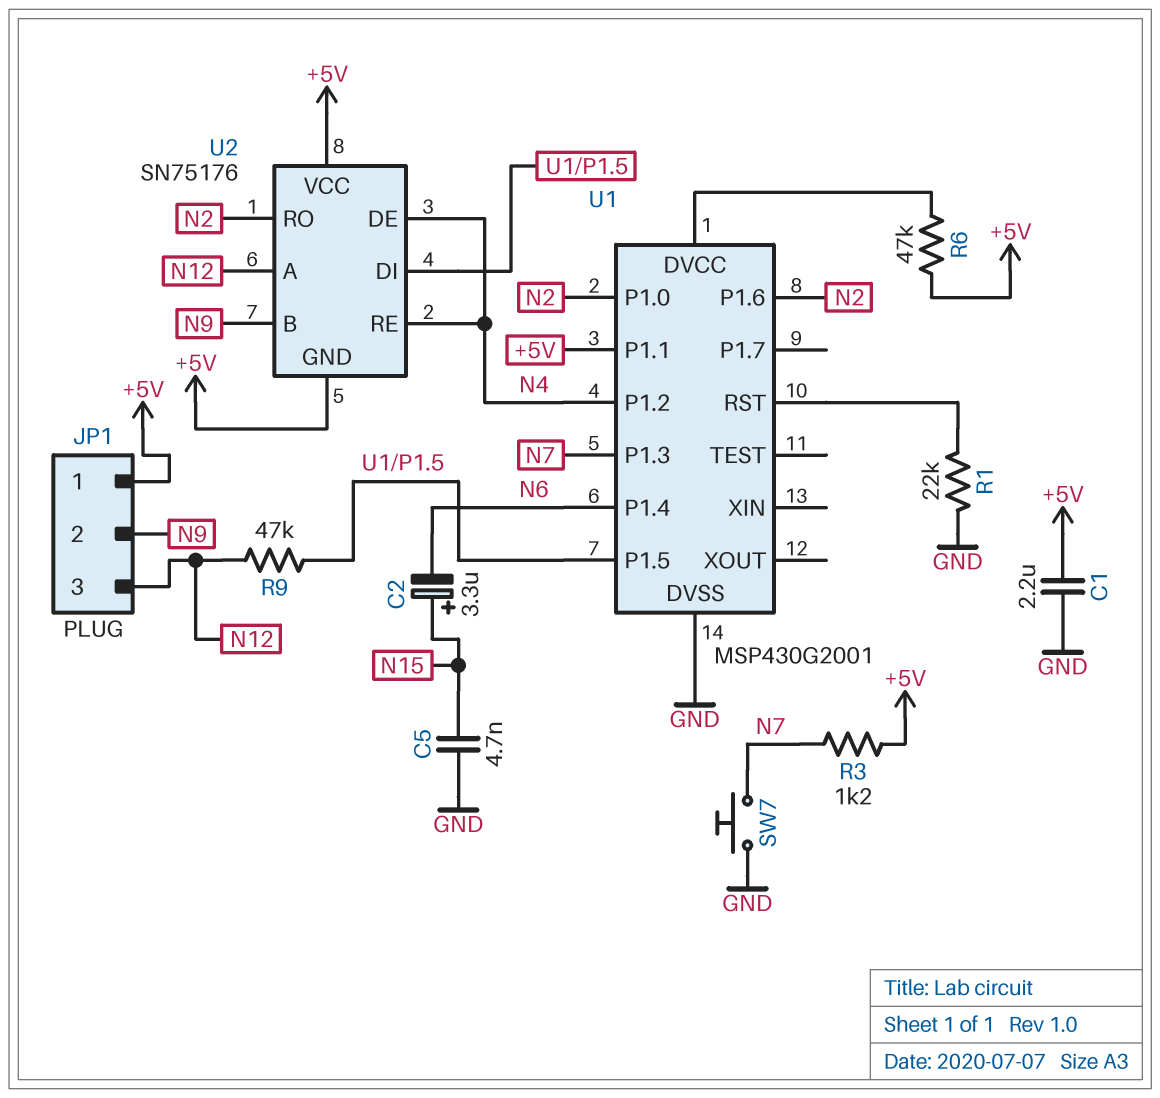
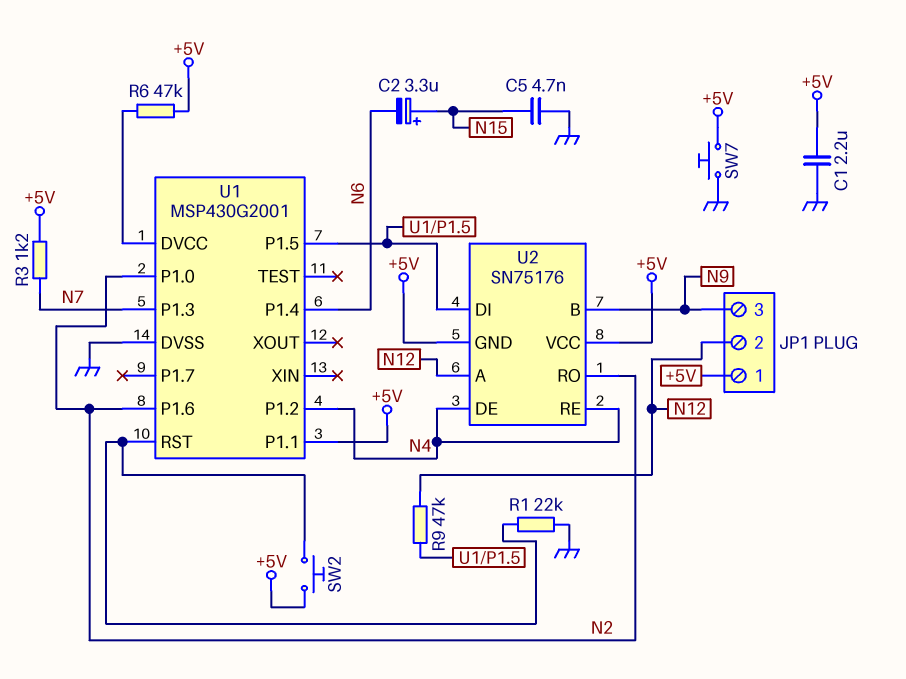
JP1 pin 2: N9 -> N12
JP1 pin 3: N12 -> N9
SW2: none -> button (+5V, U1/RST)
SW7: button (GND, N7) -> button (+5V, GND)

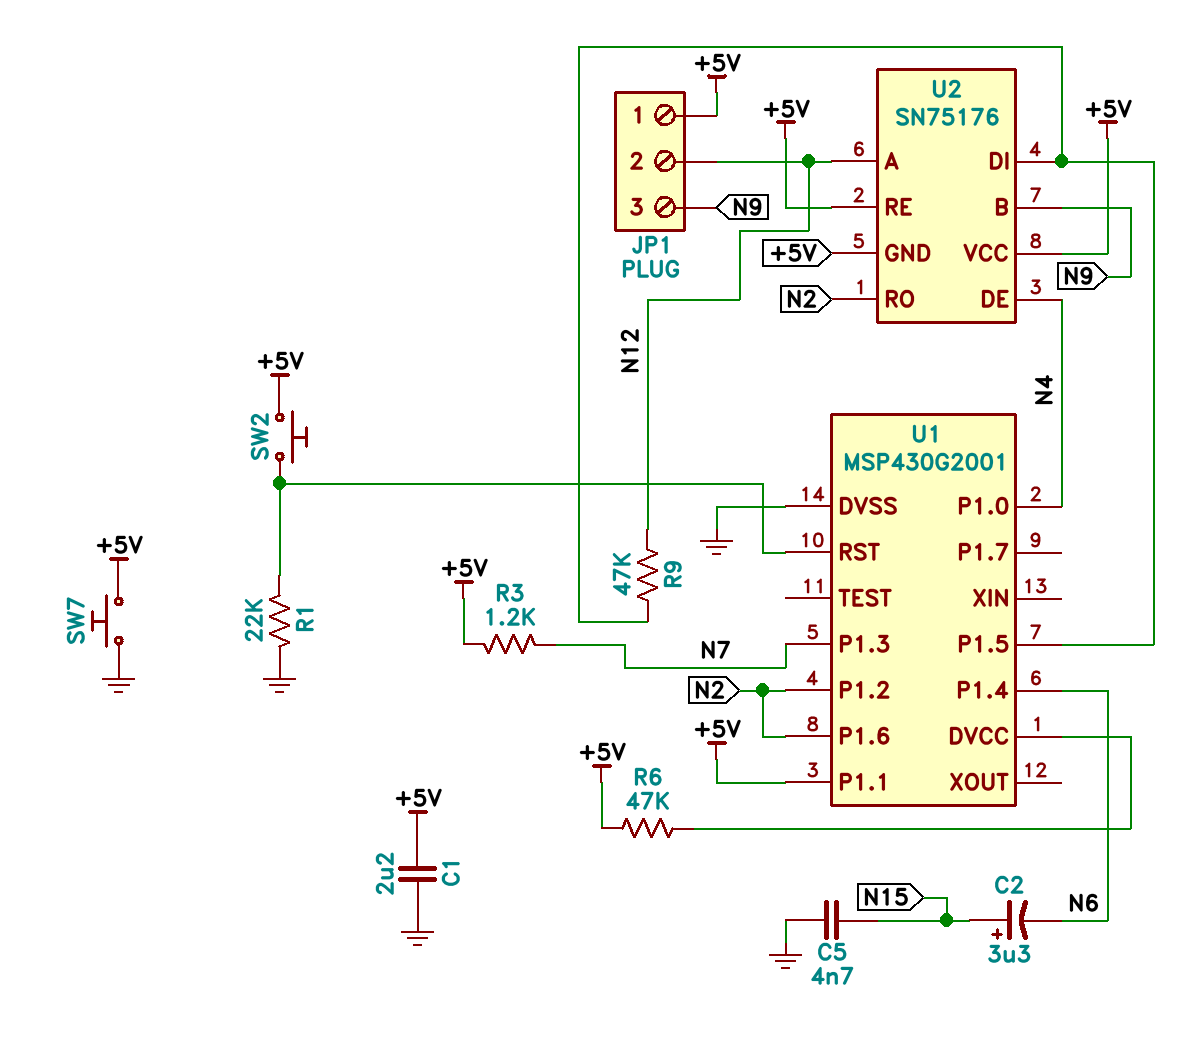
U1 pin P1.0: N2 -> N4
U1 pin P1.2: N4 -> N2
U2 pin RE: N4 -> +5V

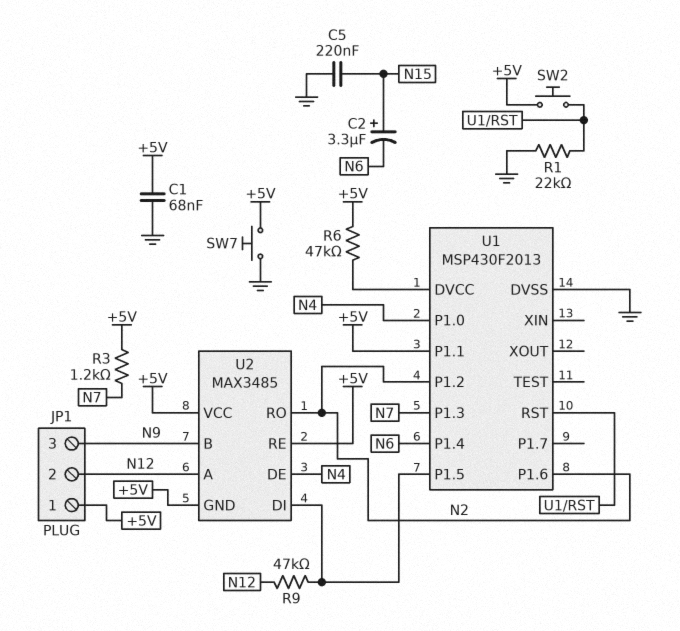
C1: 2.2uF (+5V, GND) -> 68nF (+5V, GND)
C5: 4.7nF (GND, N15) -> 220nF (GND, N15)
U1: MSP430G2001 -> MSP430F2013
U2: SN75176 -> MAX3485

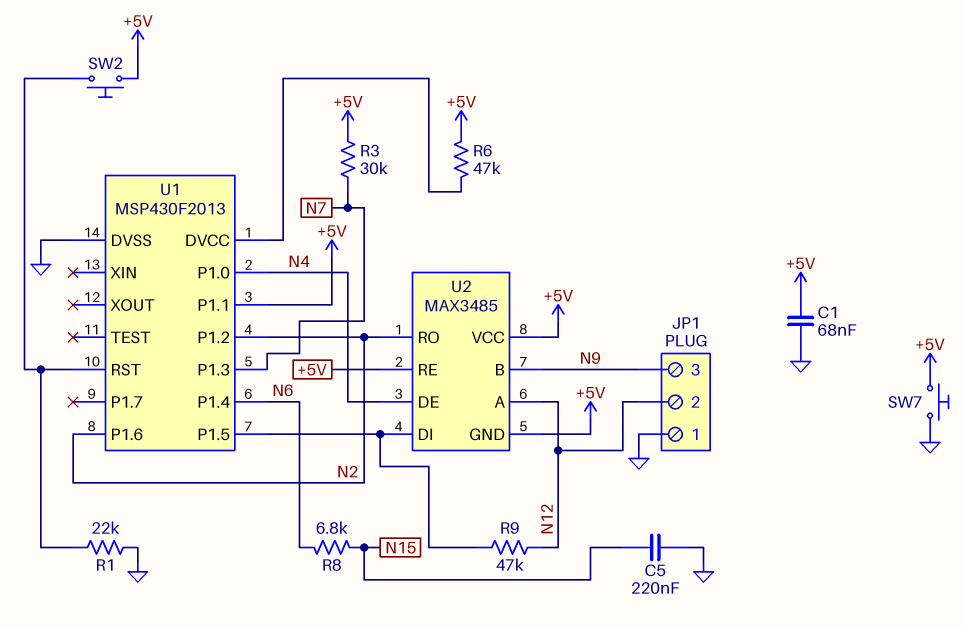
C2: 3.3uF (plus N15, minus N6) -> none
JP1 pin 1: +5V -> GND
R3: 1.2k (+5V, N7) -> 30k (+5V, N7)
R8: none -> 6.8k (N6, N15)

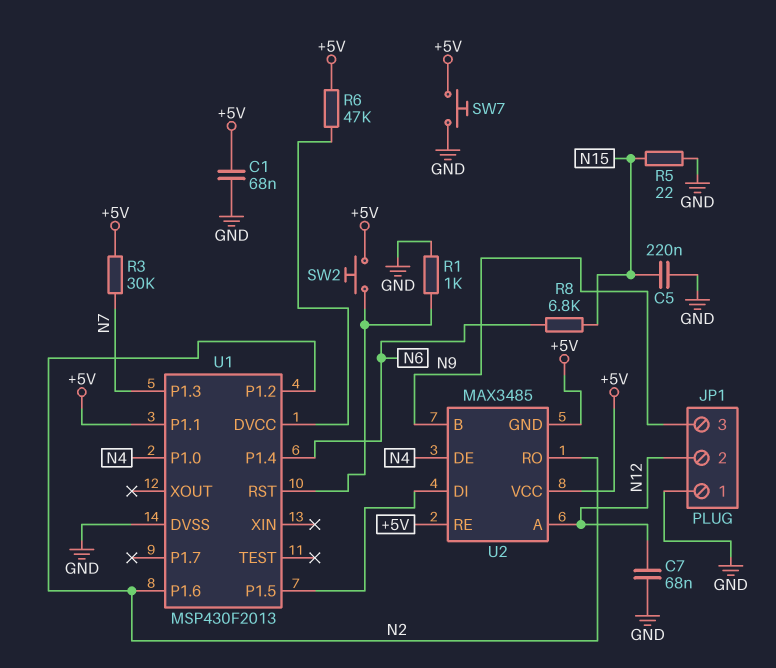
C7: none -> 68nF (GND, N12)
R1: 22k (GND, U1/RST) -> 1k (GND, U1/RST)
R5: none -> 22 (GND, N15)
R9: 47k (N12, U1/P1.5) -> none

